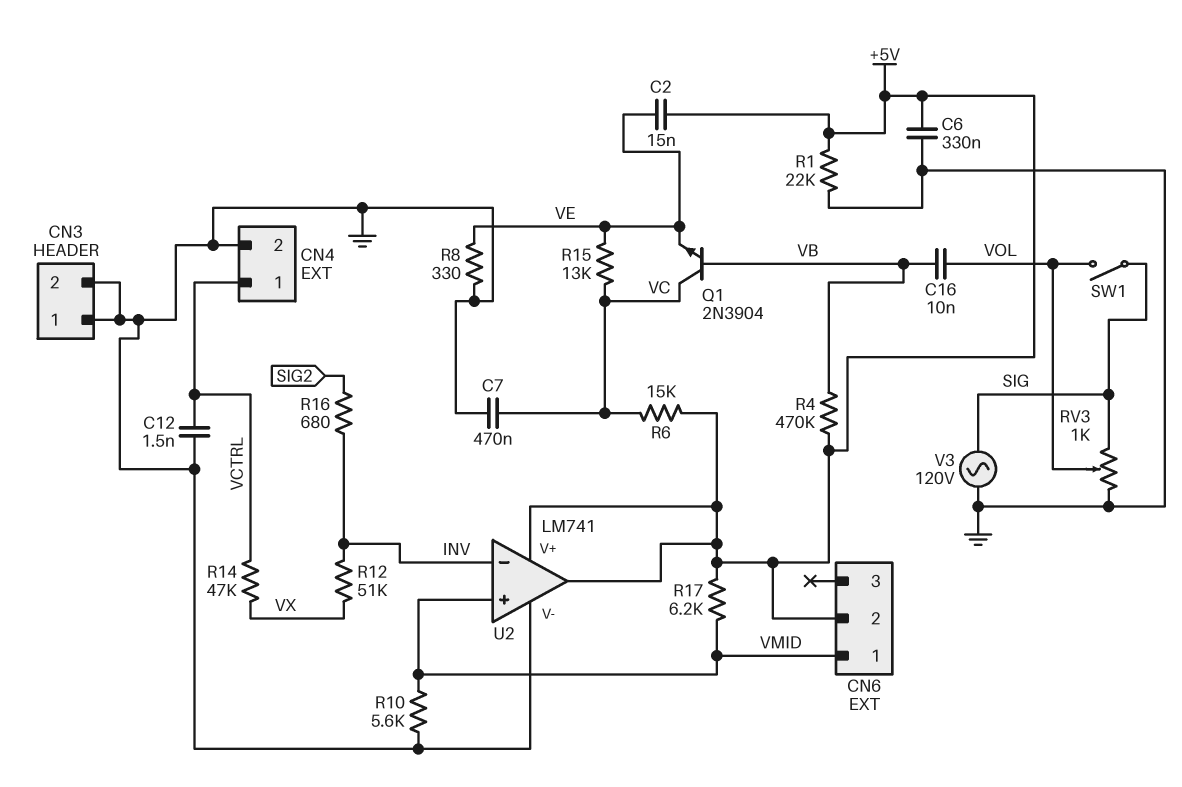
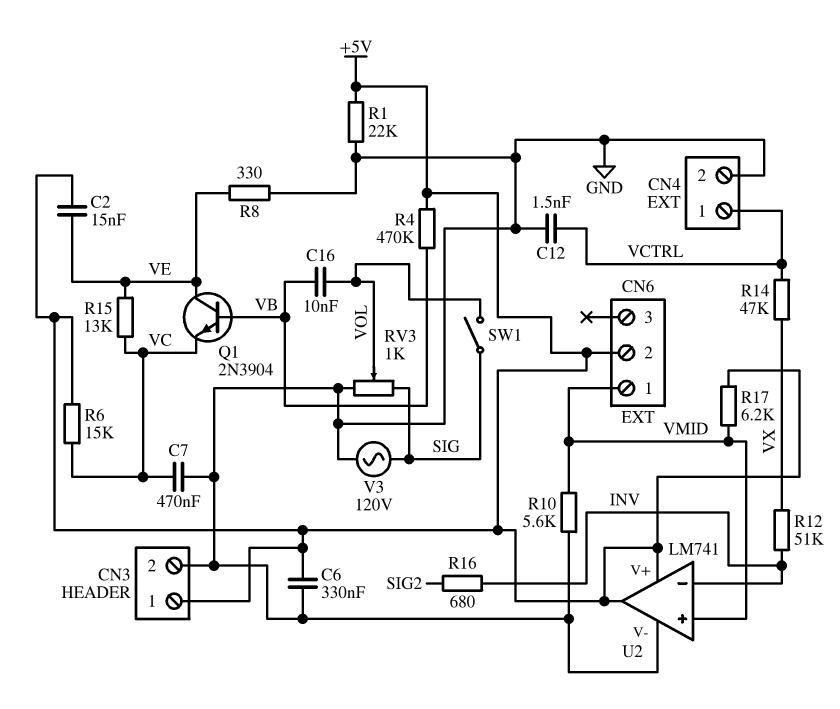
CN3 pin 1: GND -> +5V
Q1: NPN 2N3904 (B VB, C VC, E VE) -> NPN 2N3904 (B VB, C VE, E VC)

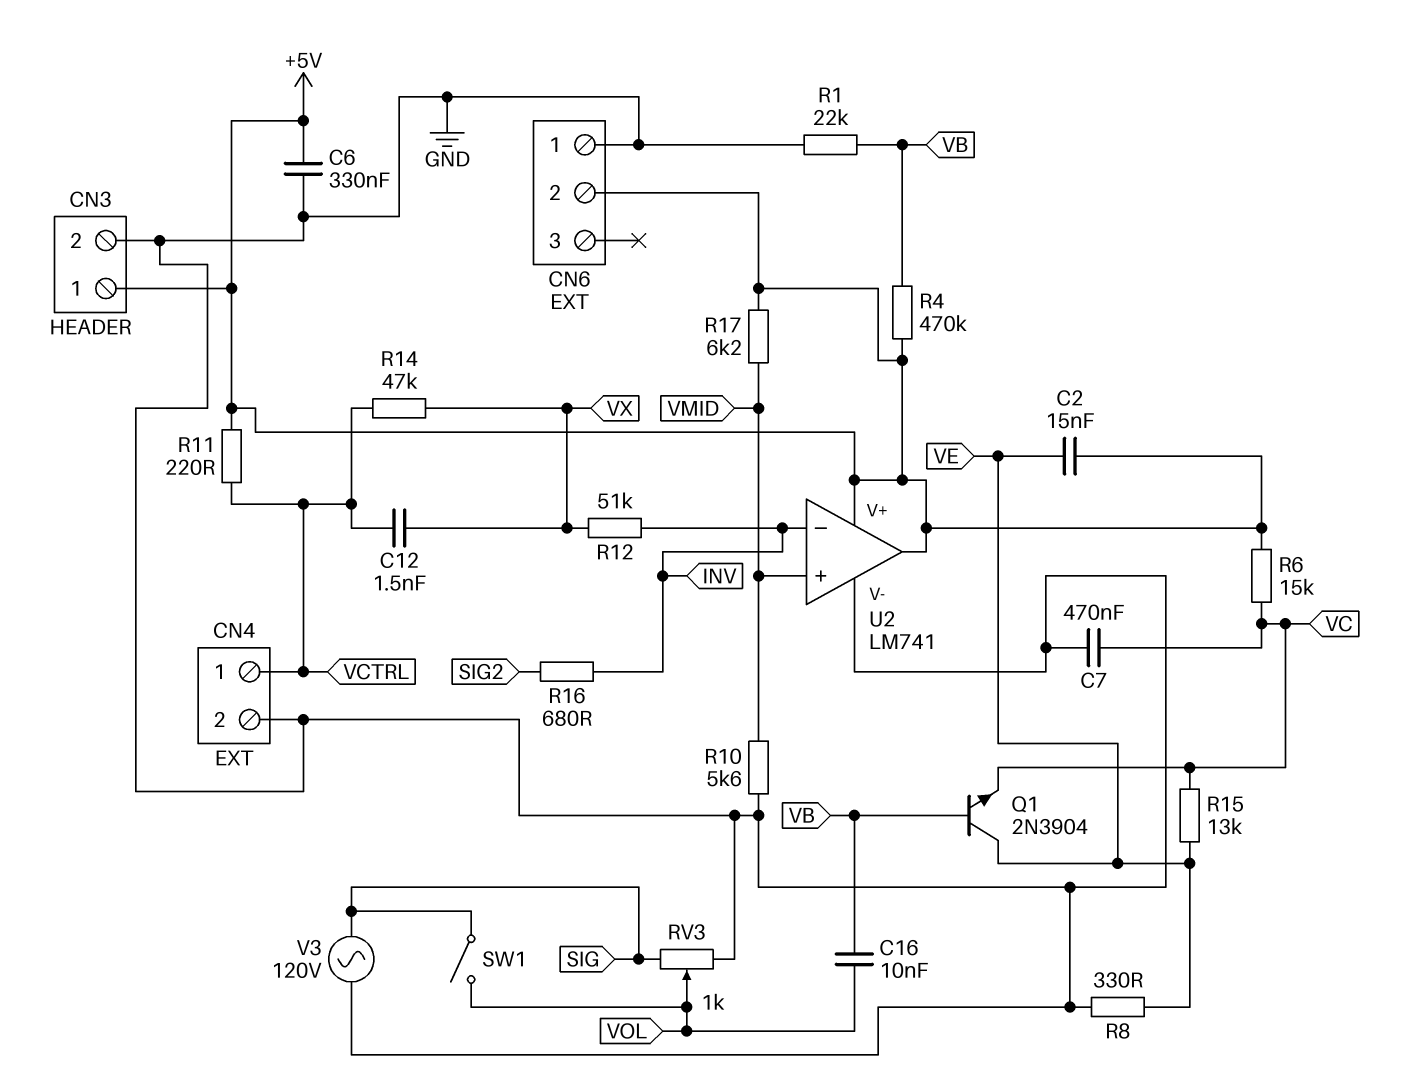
C12: 1.5nF (GND, VCTRL) -> 1.5nF (VCTRL, VX)
CN6 pin 1: VMID -> GND
R1: 22k (+5V, GND) -> 22k (GND, VB)
R11: none -> 220 (+5V, VCTRL)

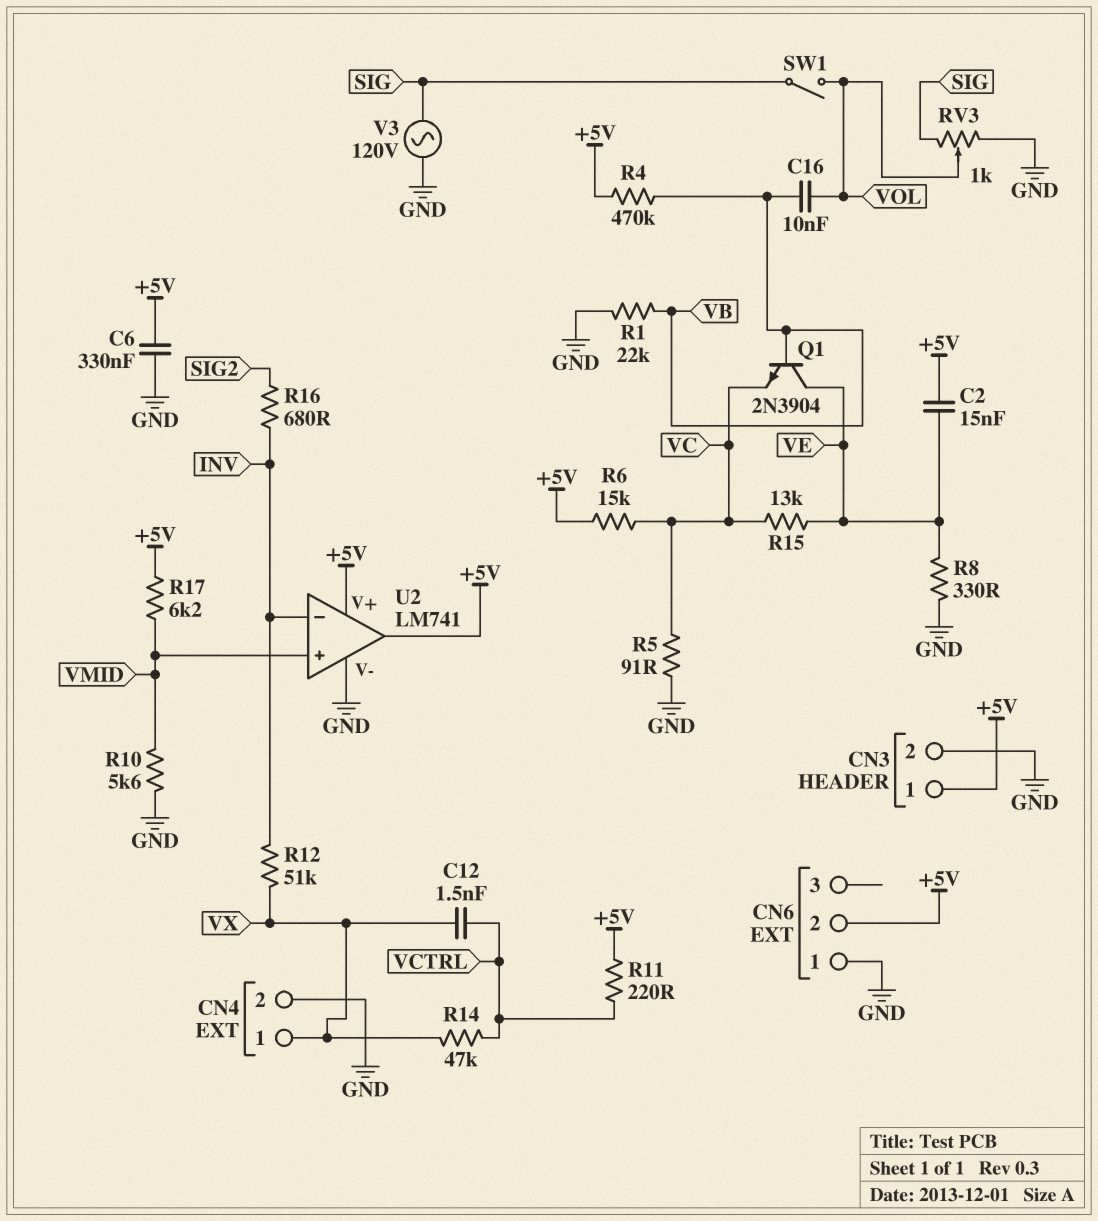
C7: 470nF (GND, VC) -> none
CN4 pin 1: VCTRL -> VX
R5: none -> 91 (GND, VC)

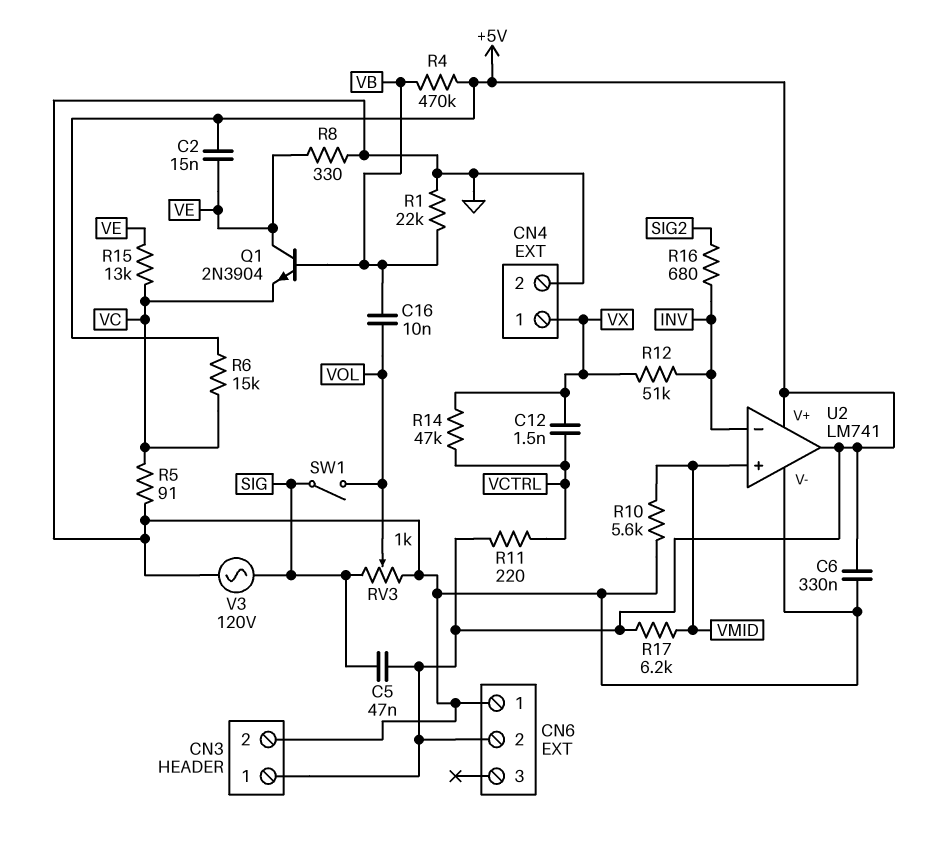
C5: none -> 47nF (+5V, SIG)

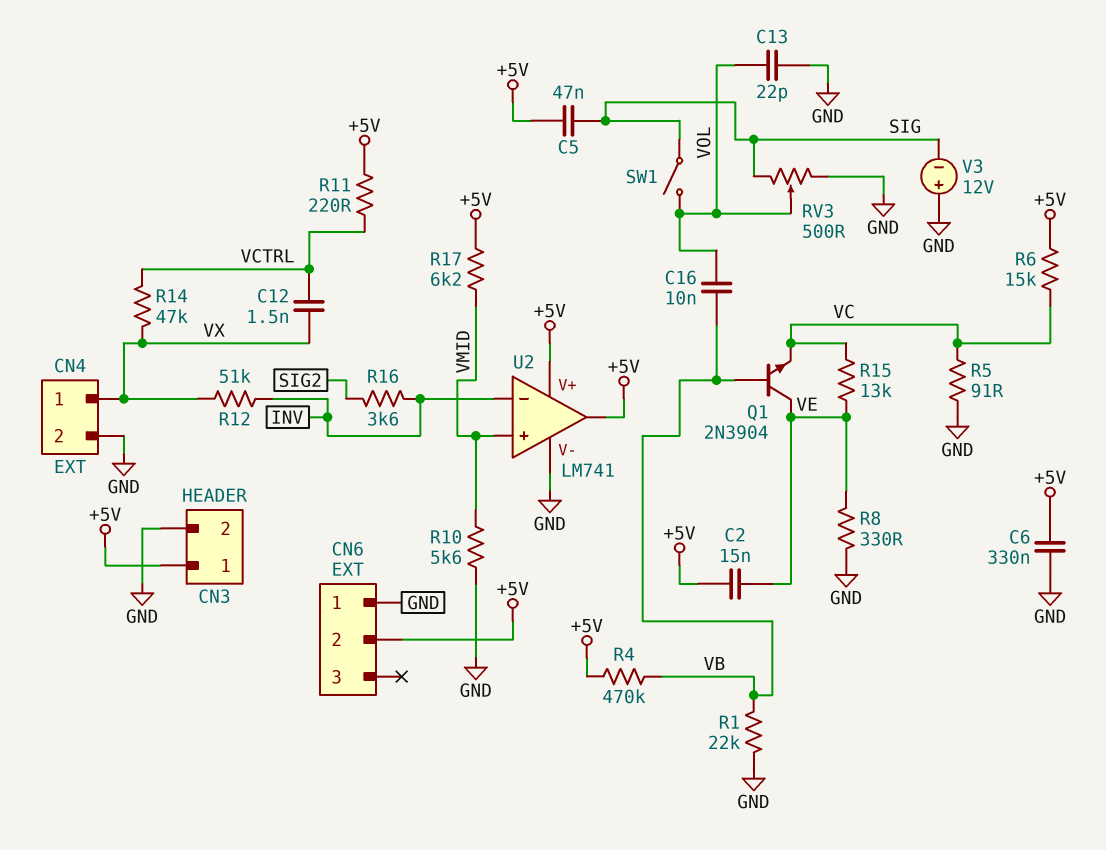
C13: none -> 22pF (GND, VOL)
R16: 680 (INV, SIG2) -> 3.6k (INV, SIG2)
RV3: 1k (GND, SIG, wiper VOL) -> 500 (GND, SIG, wiper VOL)
V3: AC 120V (GND, SIG) -> 12V (plus GND, minus SIG)

